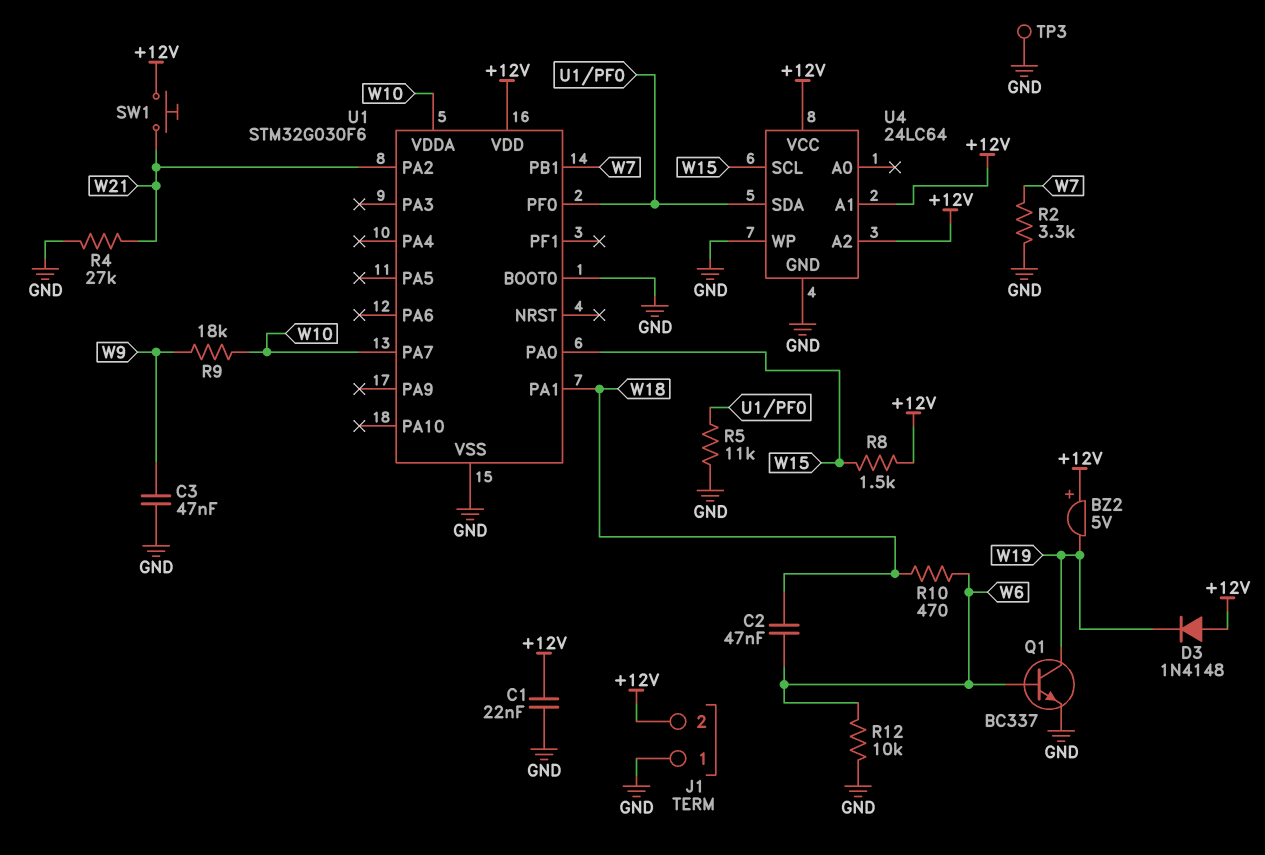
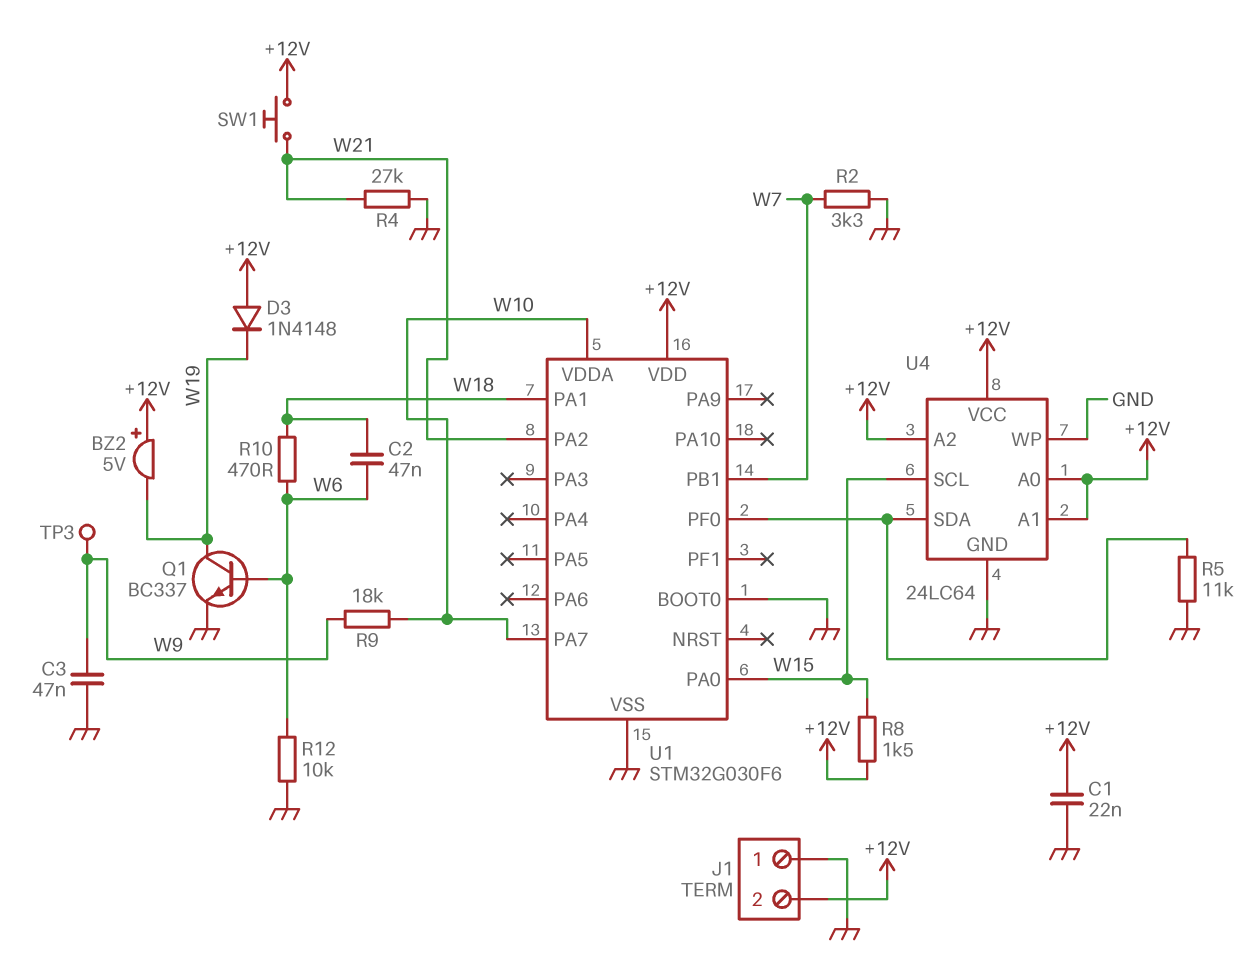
TP3: test point (GND) -> test point (W9)
U4 pin A0: none -> +12V

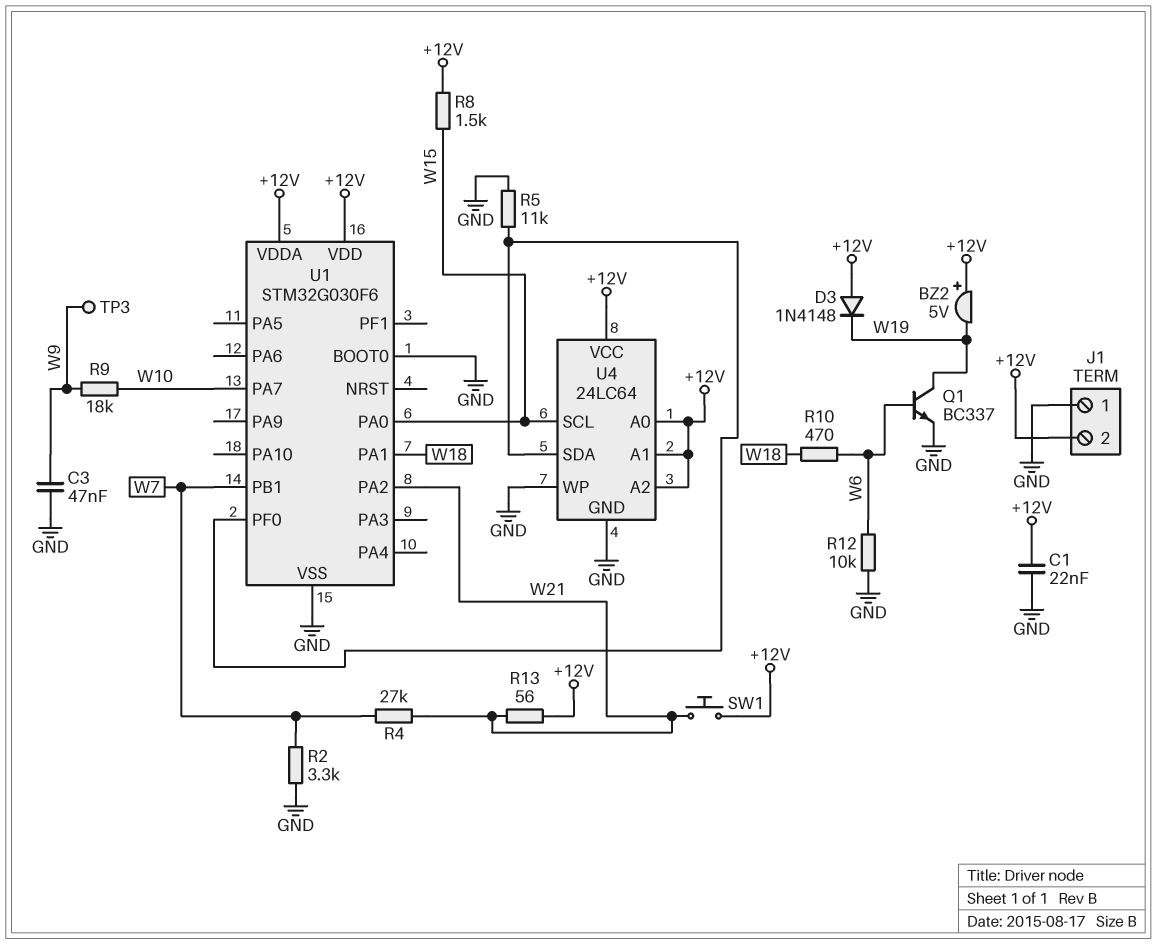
C2: 47nF (W6, W18) -> none
R4: 27k (GND, W21) -> 27k (W7, W21)
R13: none -> 56 (+12V, W21)
U1 pin VDDA: W10 -> +12V

